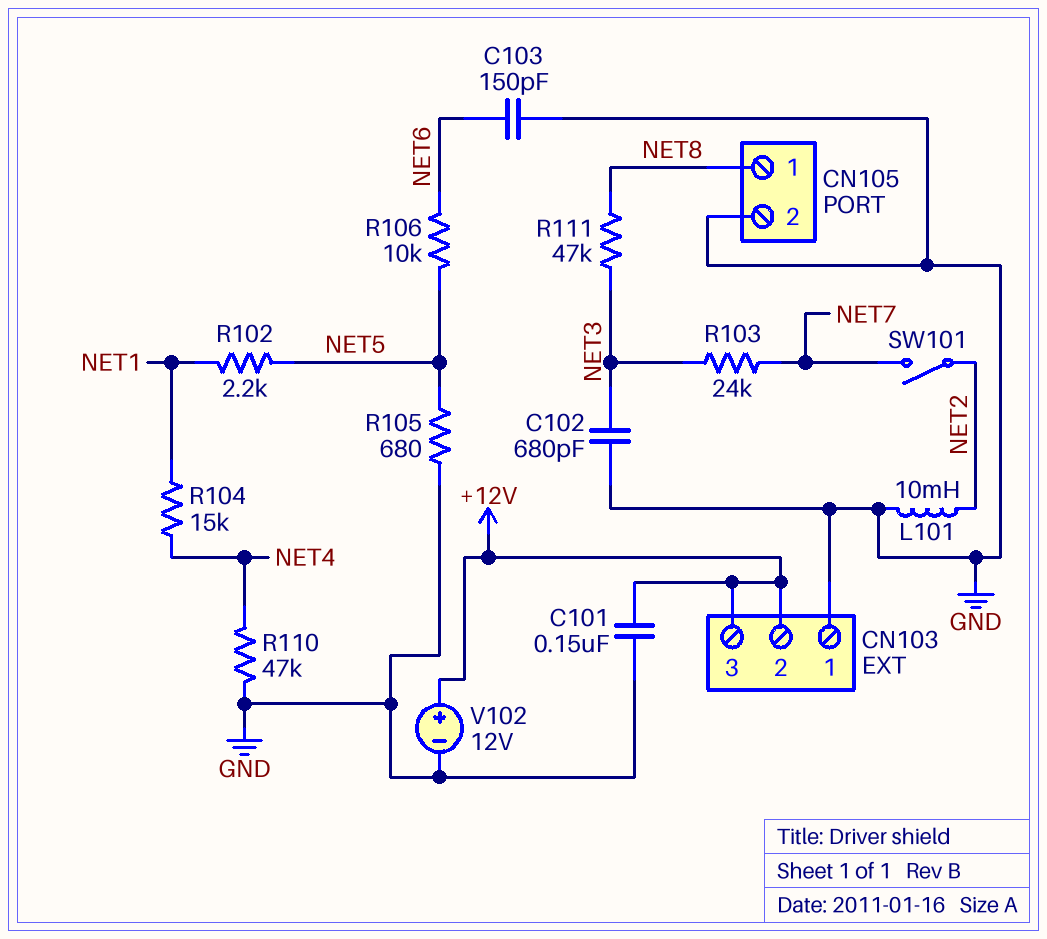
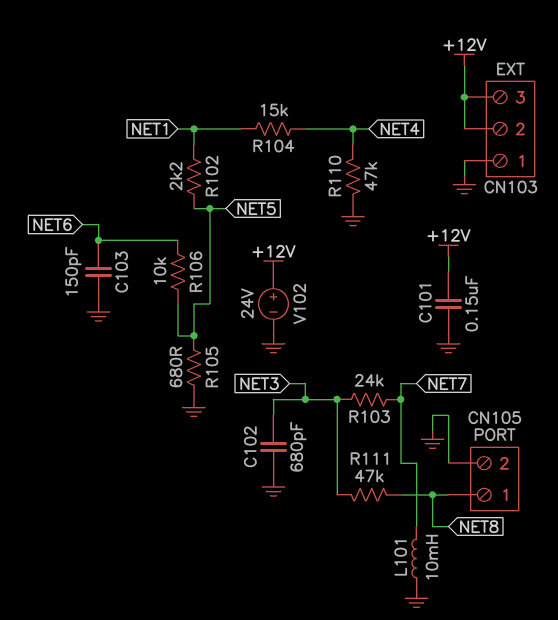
L101: 10mH (GND, NET2) -> 10mH (GND, NET7)
SW101: switch (NET2, NET7) -> none
V102: 12V (plus +12V, minus GND) -> 24V (plus +12V, minus GND)

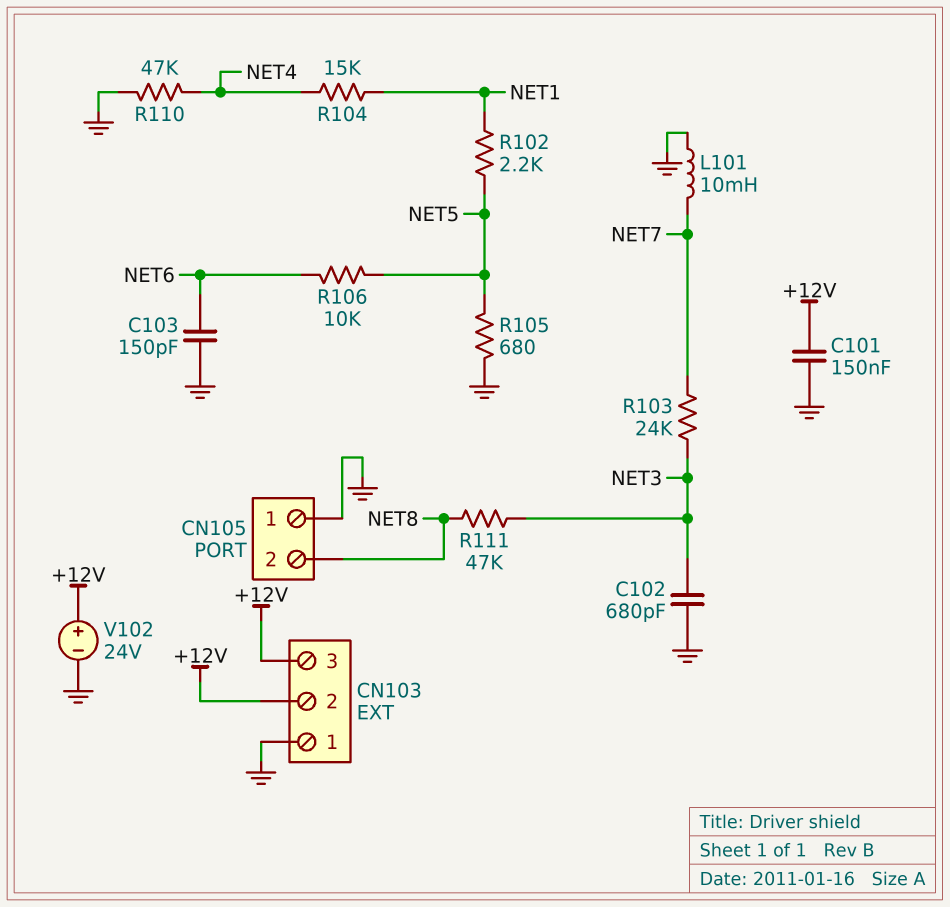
CN105 pin 1: NET8 -> GND
CN105 pin 2: GND -> NET8

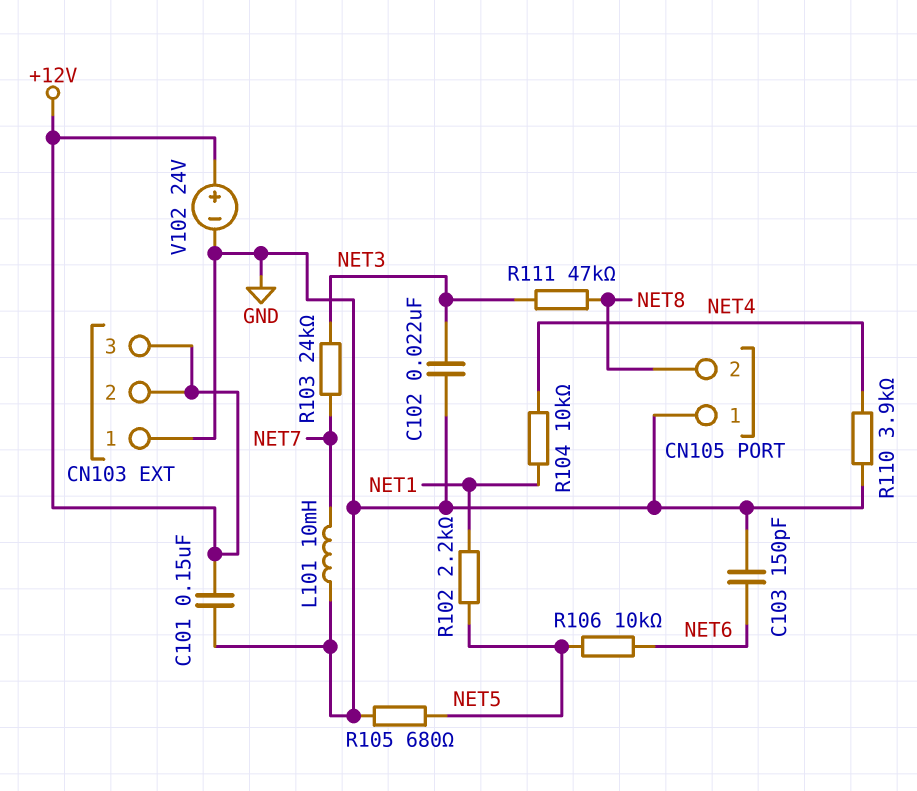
C102: 680pF (GND, NET3) -> 22nF (GND, NET3)
R104: 15k (NET1, NET4) -> 10k (NET1, NET4)
R110: 47k (GND, NET4) -> 3.9k (GND, NET4)

